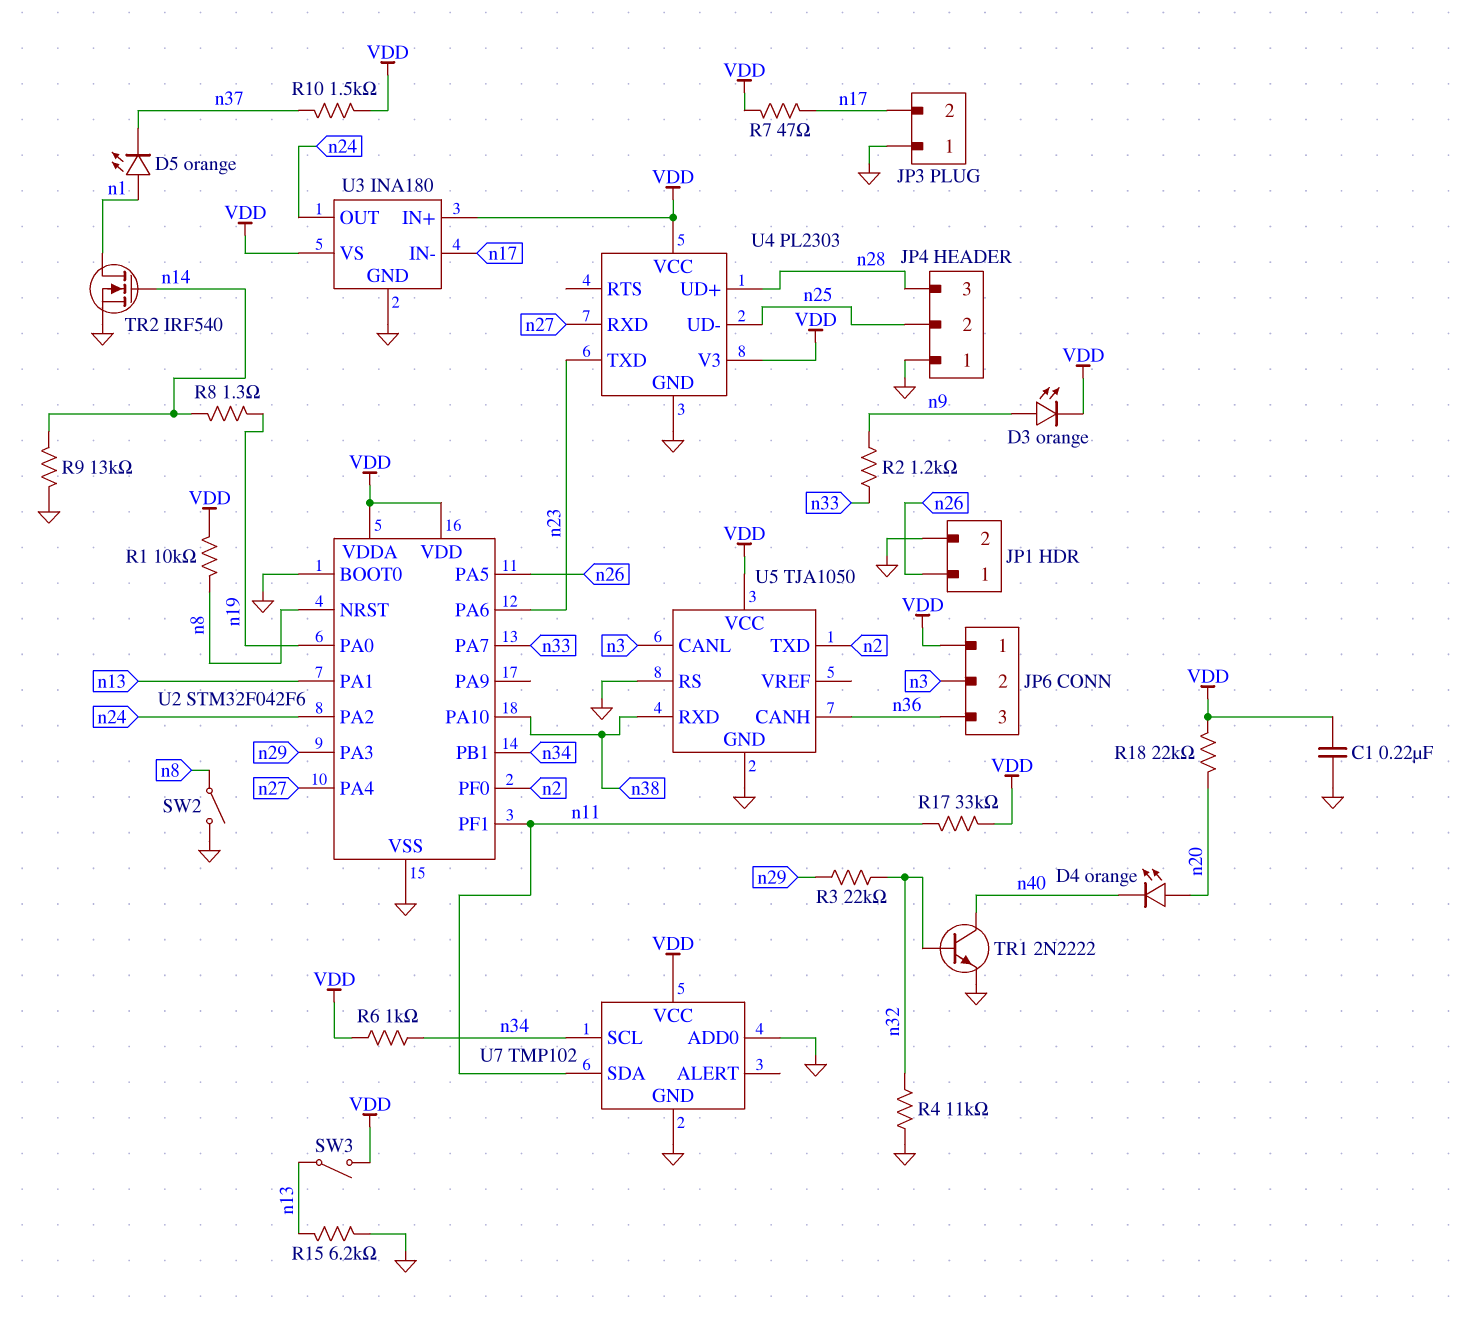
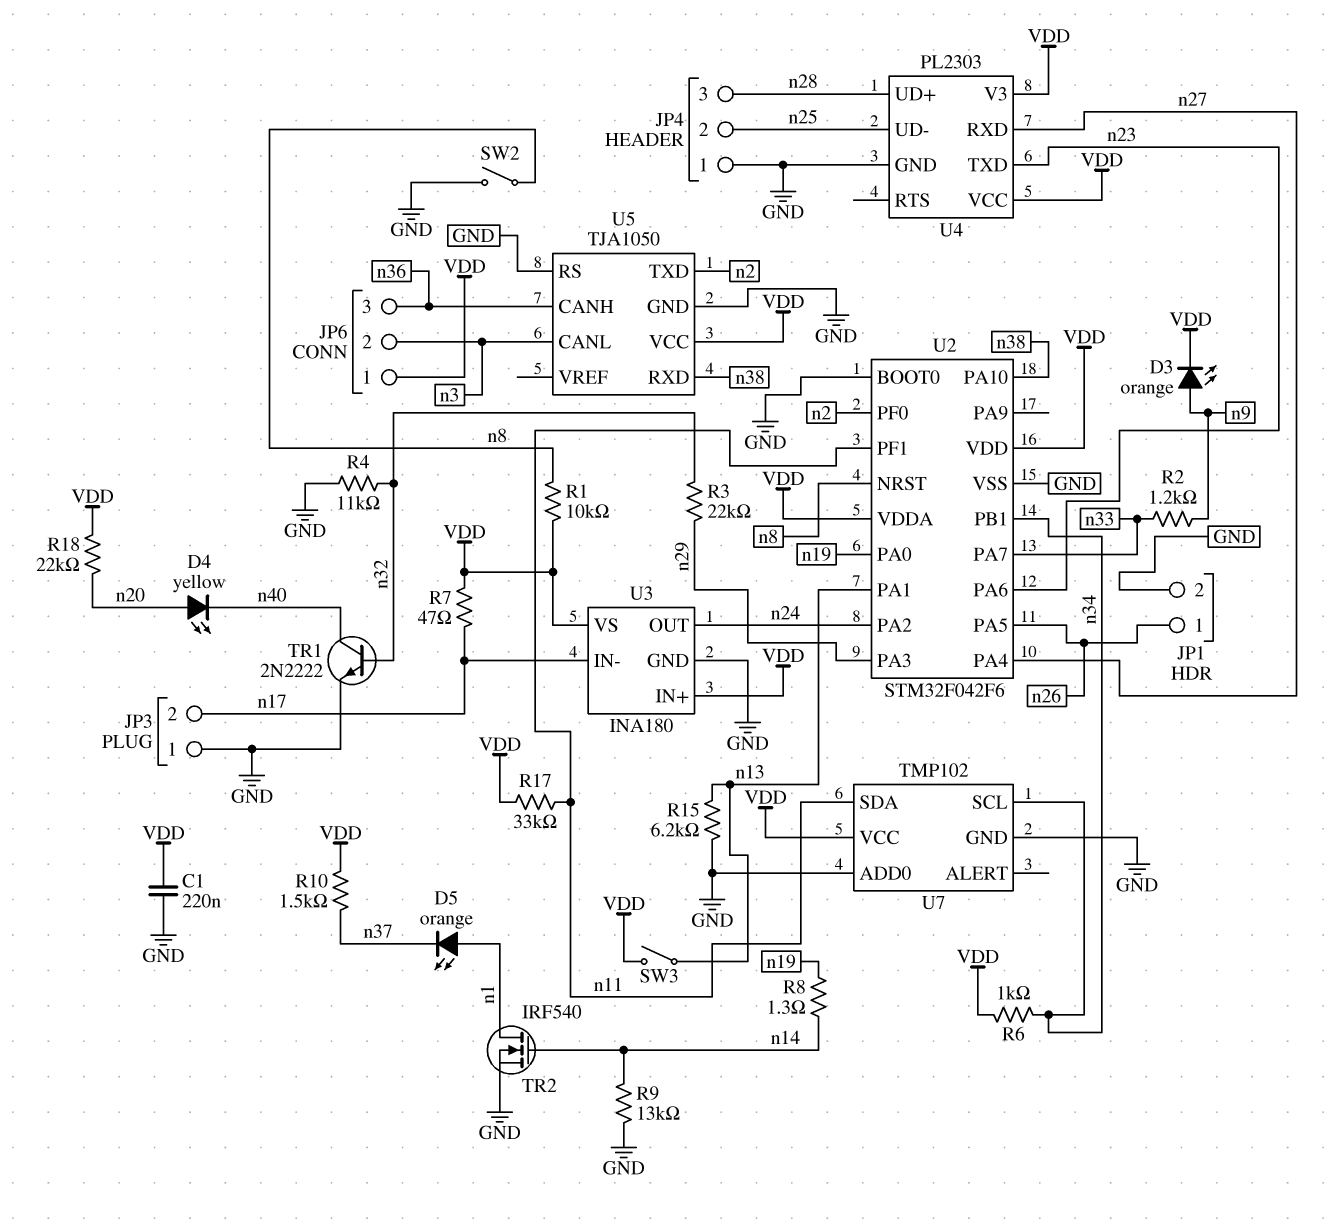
D4: LED orange (A n20, K n40) -> LED yellow (A n20, K n40)

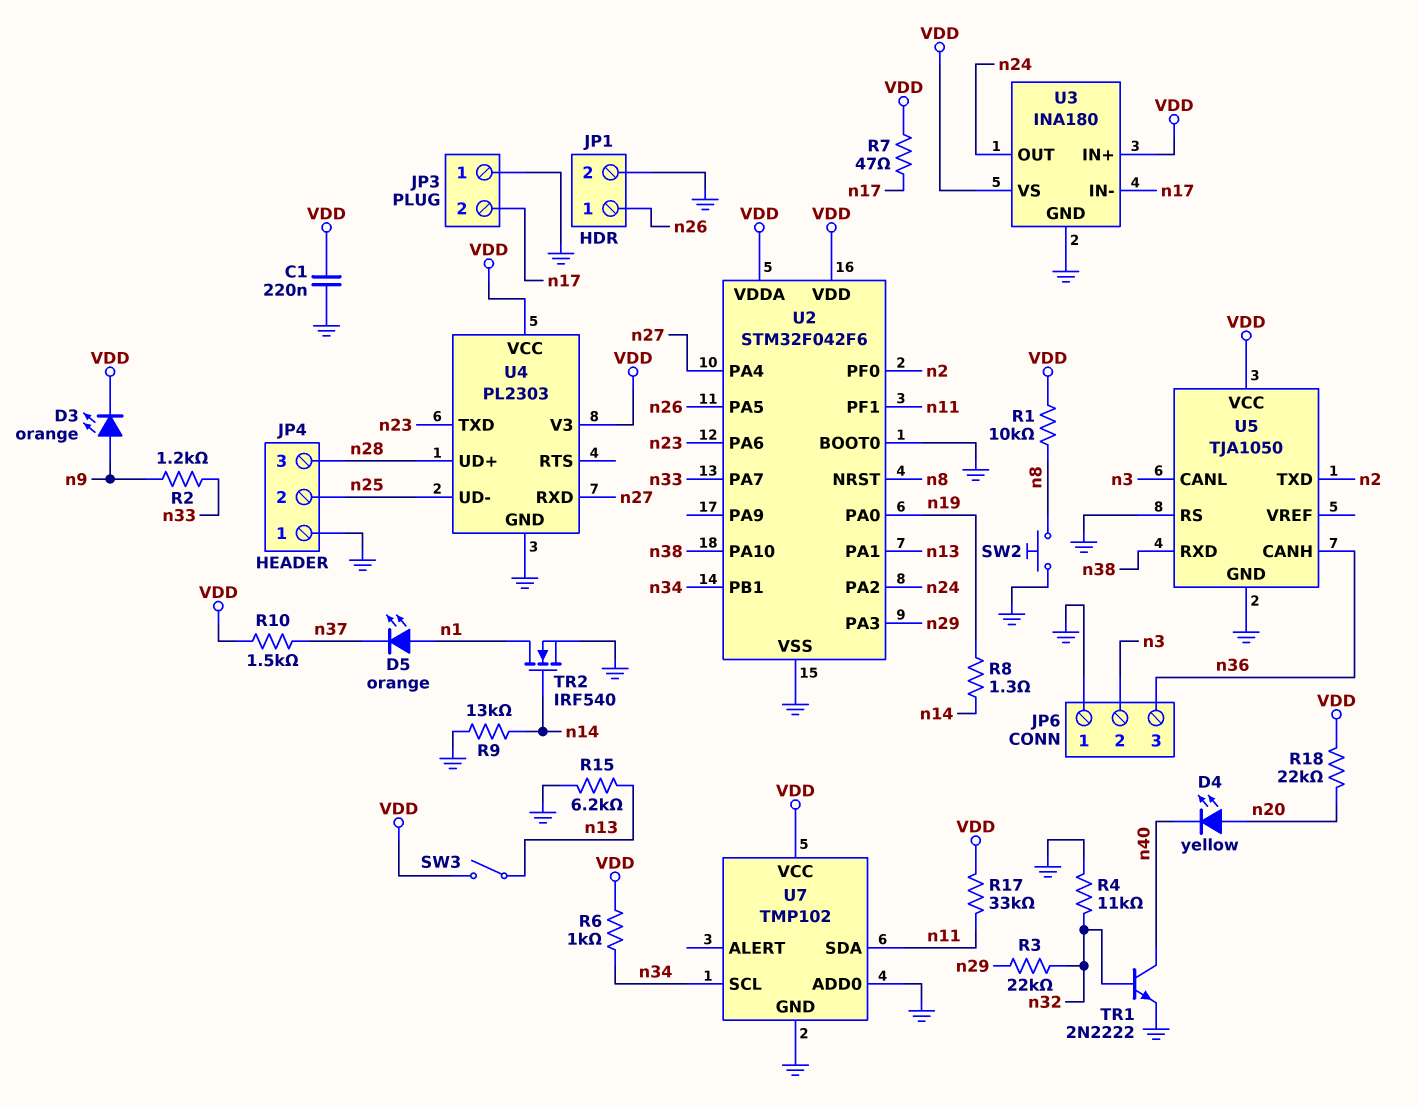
JP6 pin 1: VDD -> GND
SW2: switch (GND, n8) -> button (GND, n8)

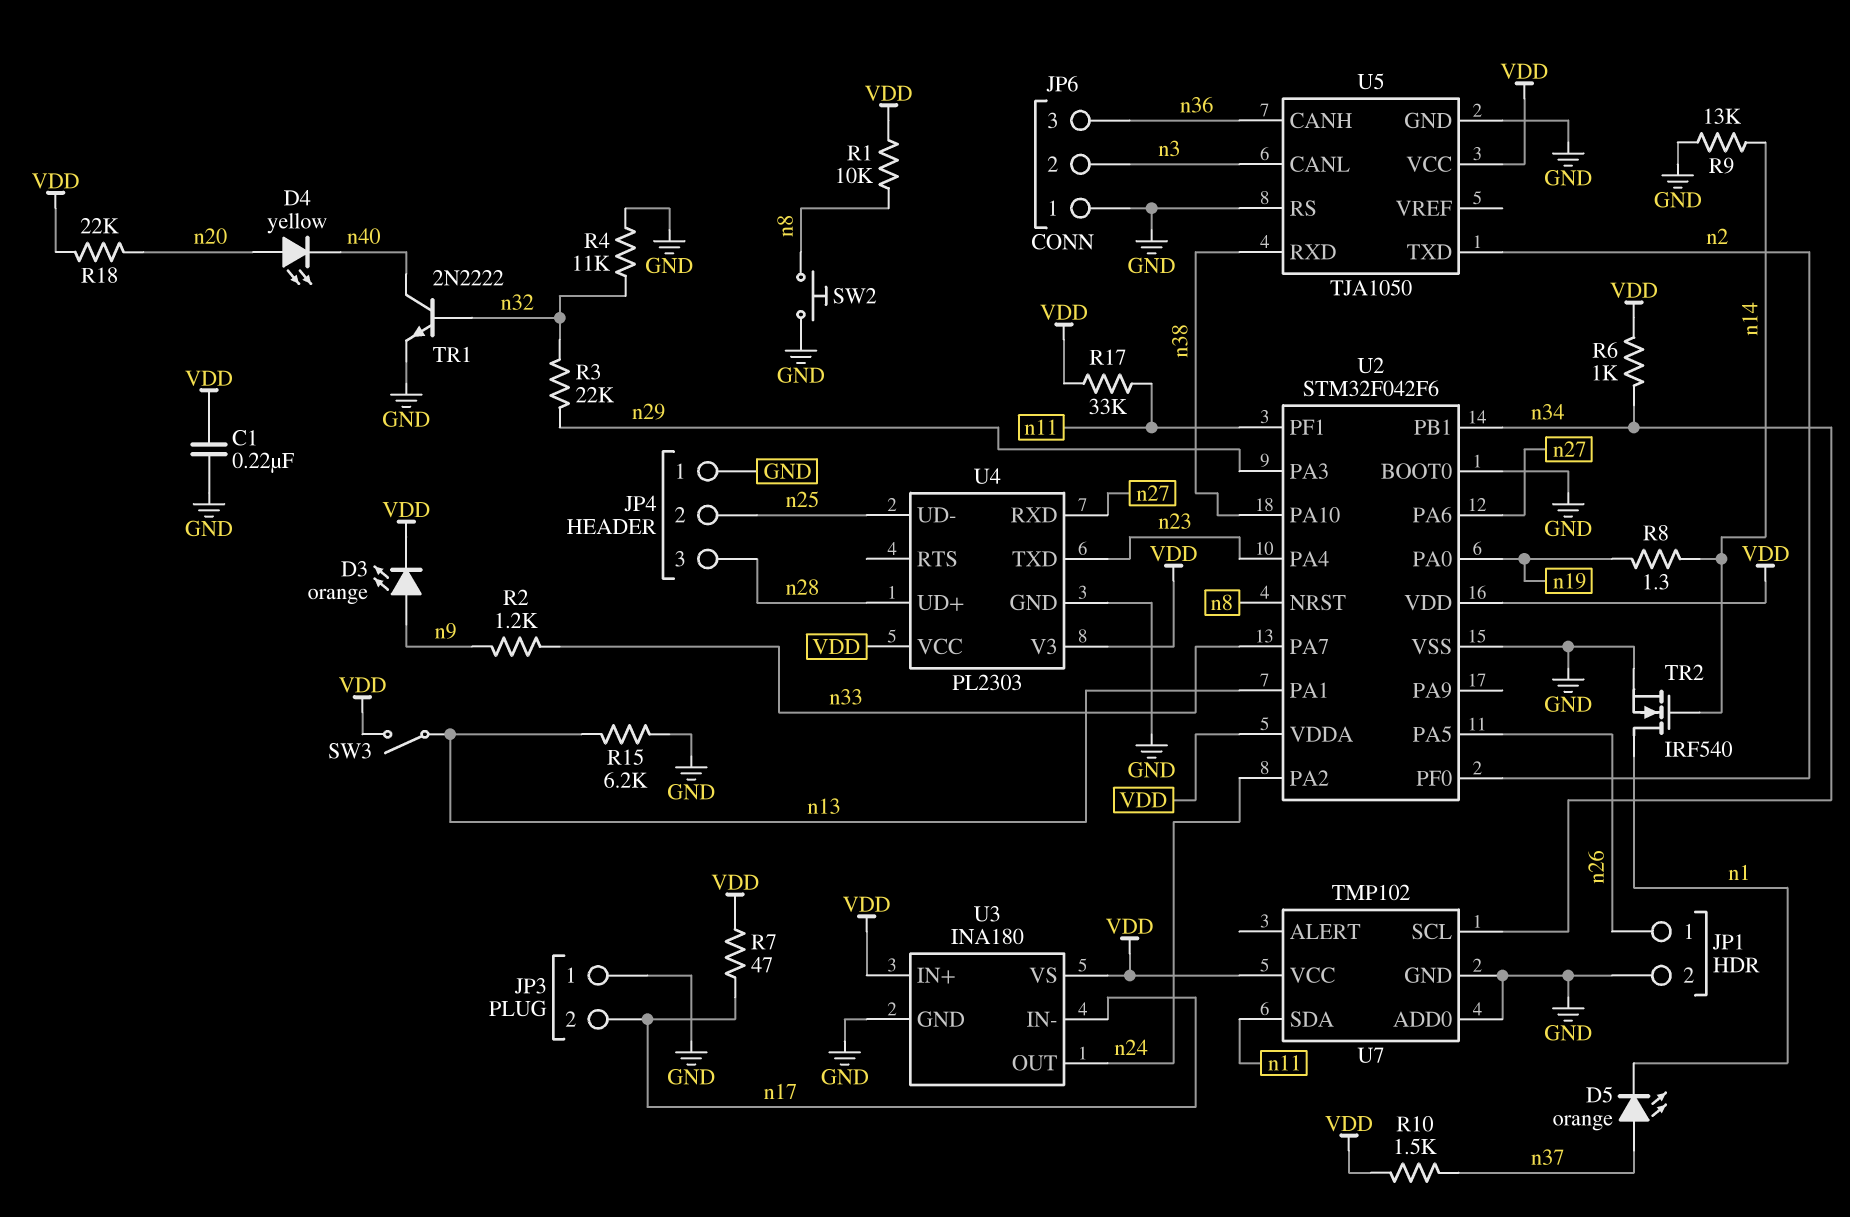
D5: LED orange (A n1, K n37) -> LED orange (A n37, K n1)
U2 pin PA4: n27 -> n23
U2 pin PA6: n23 -> n27

